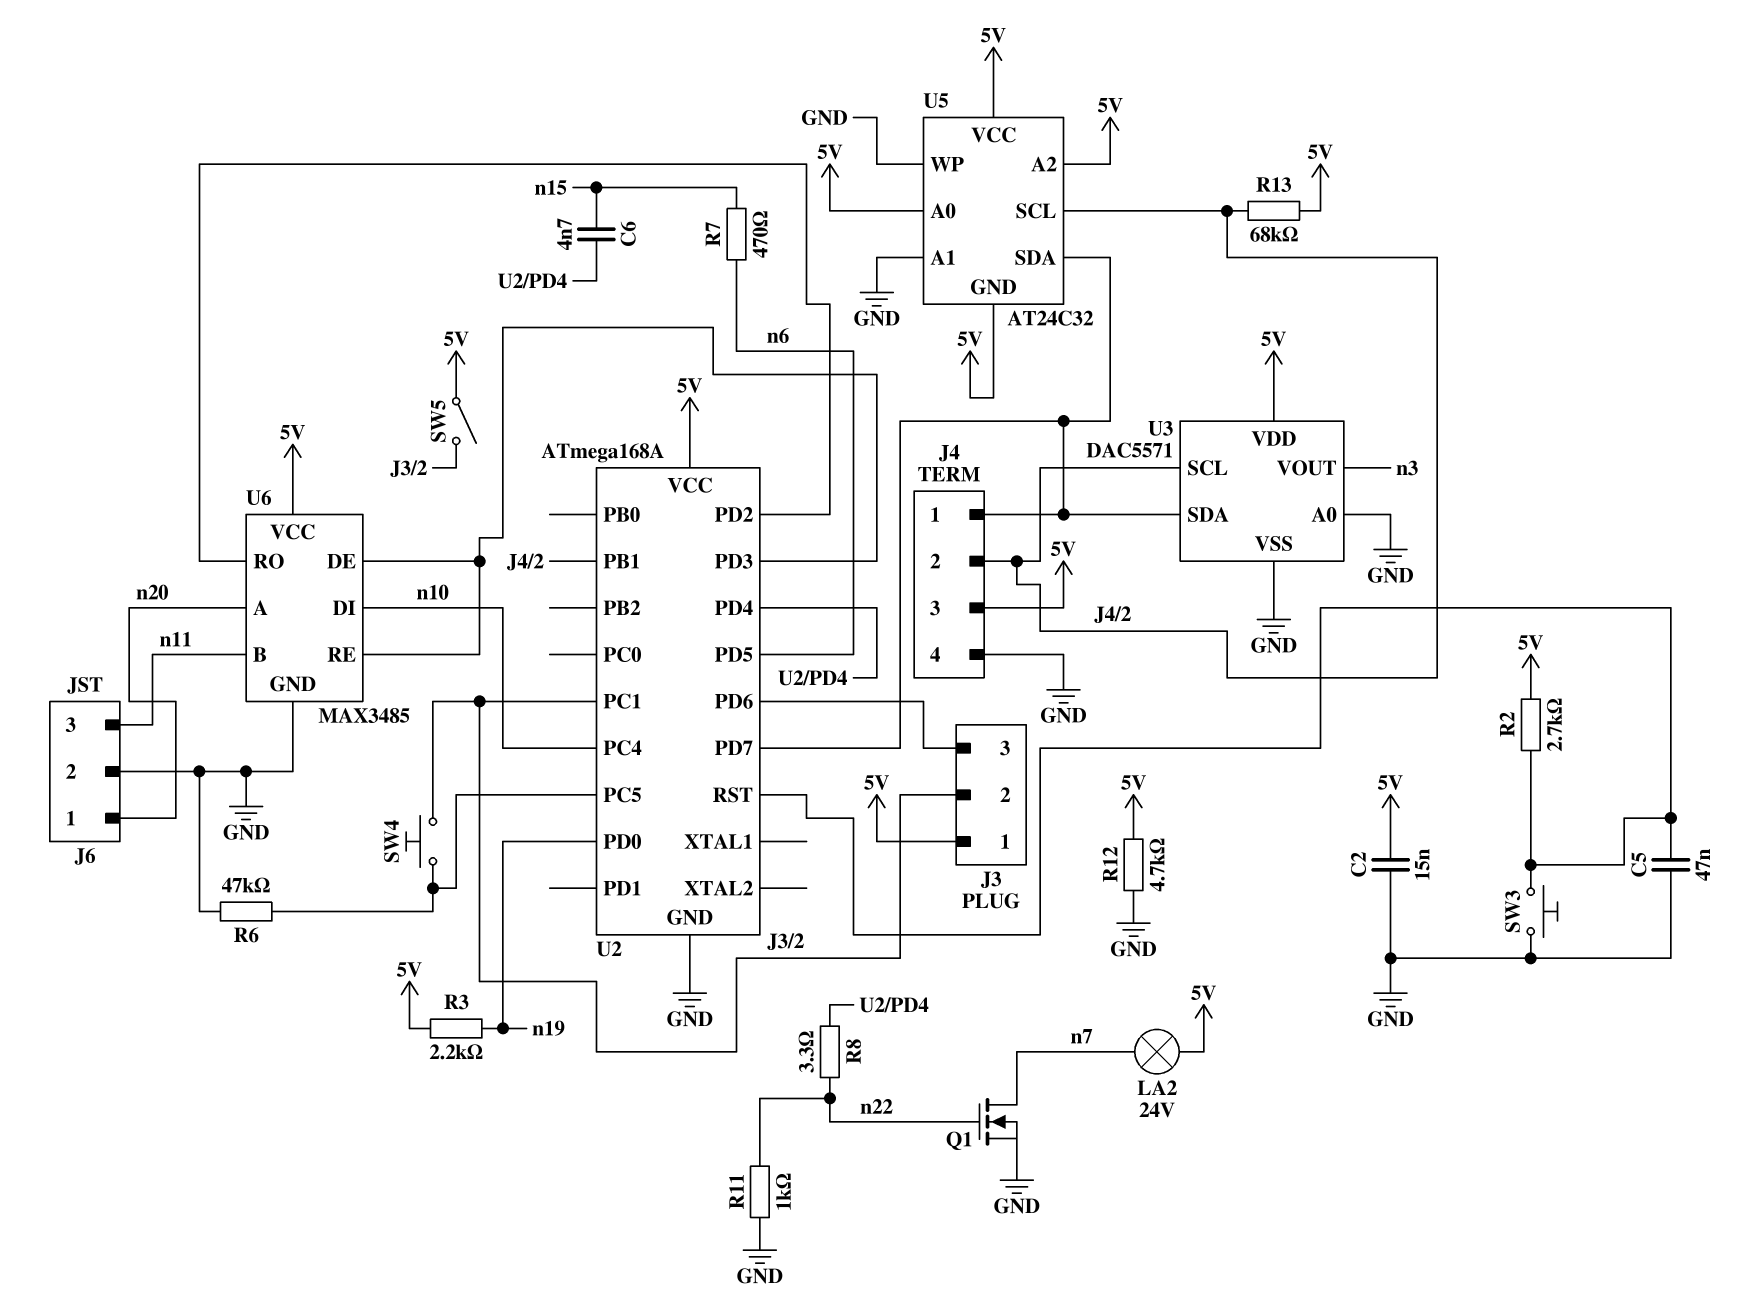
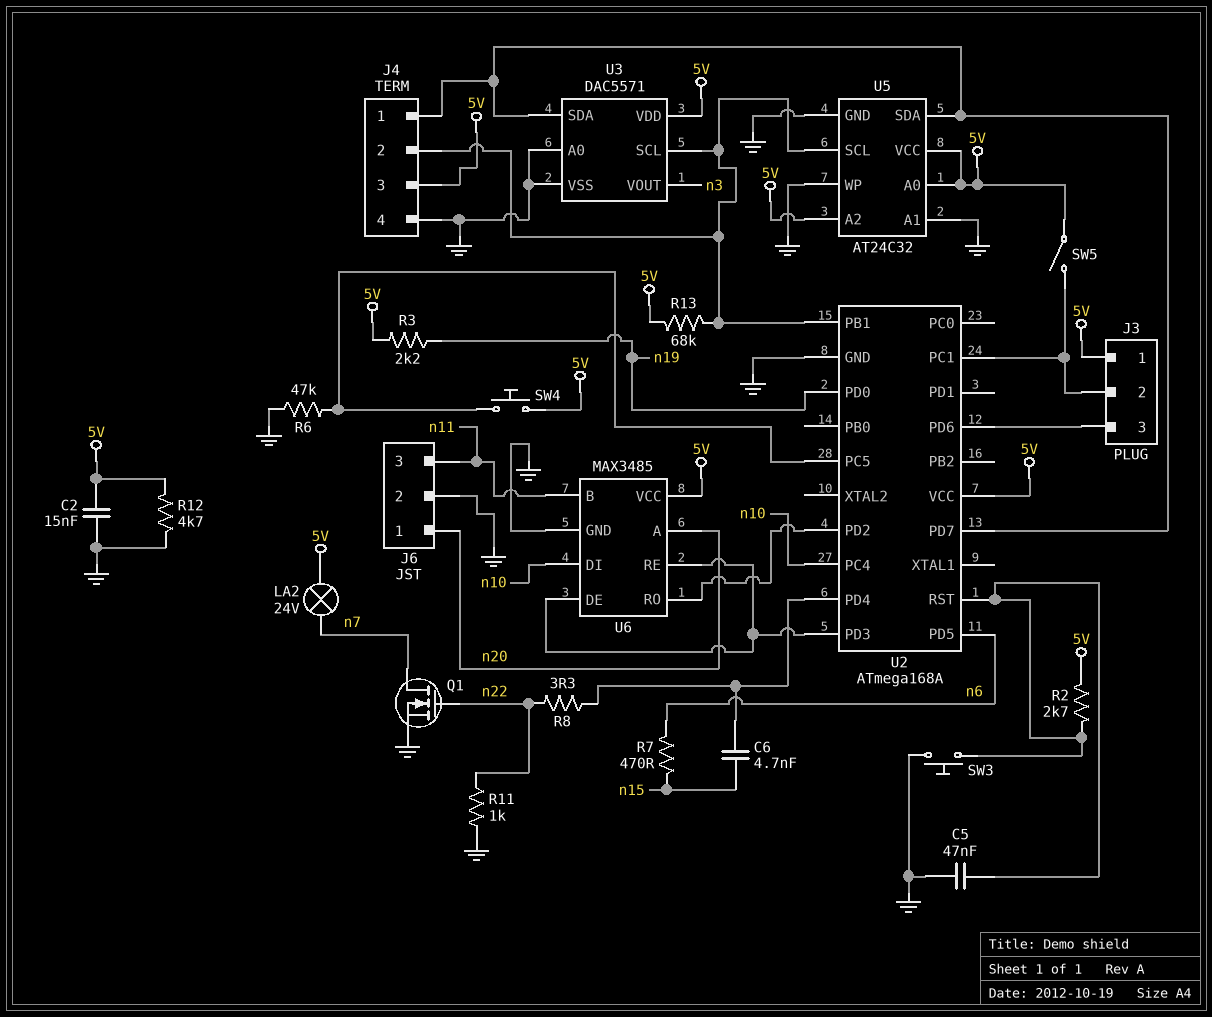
SW4: button (J3/2, U2/PC5) -> button (5V, U2/PC5)
U5 pin GND: 5V -> GND

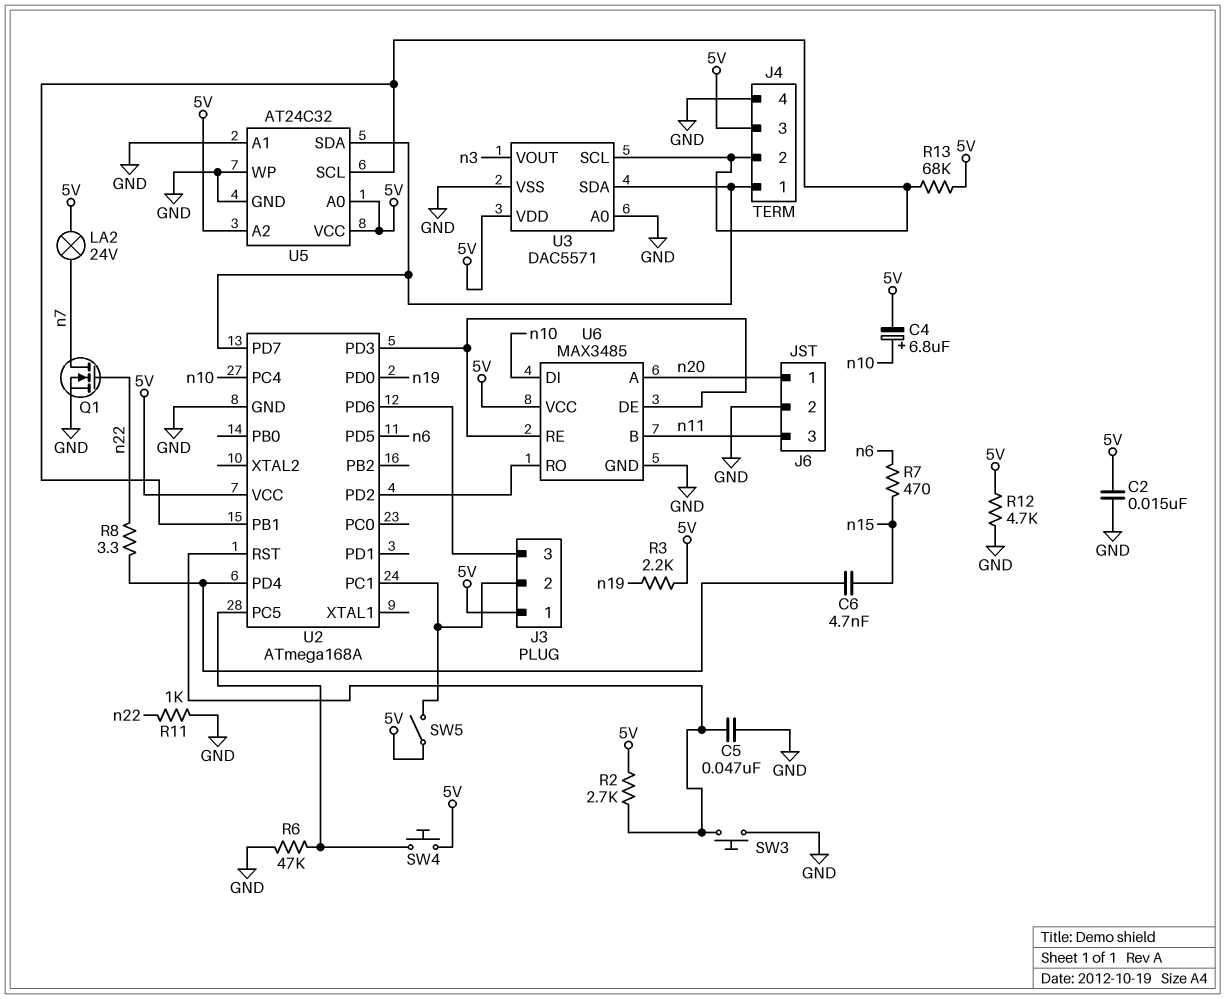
C4: none -> 6.8uF (plus n10, minus 5V)

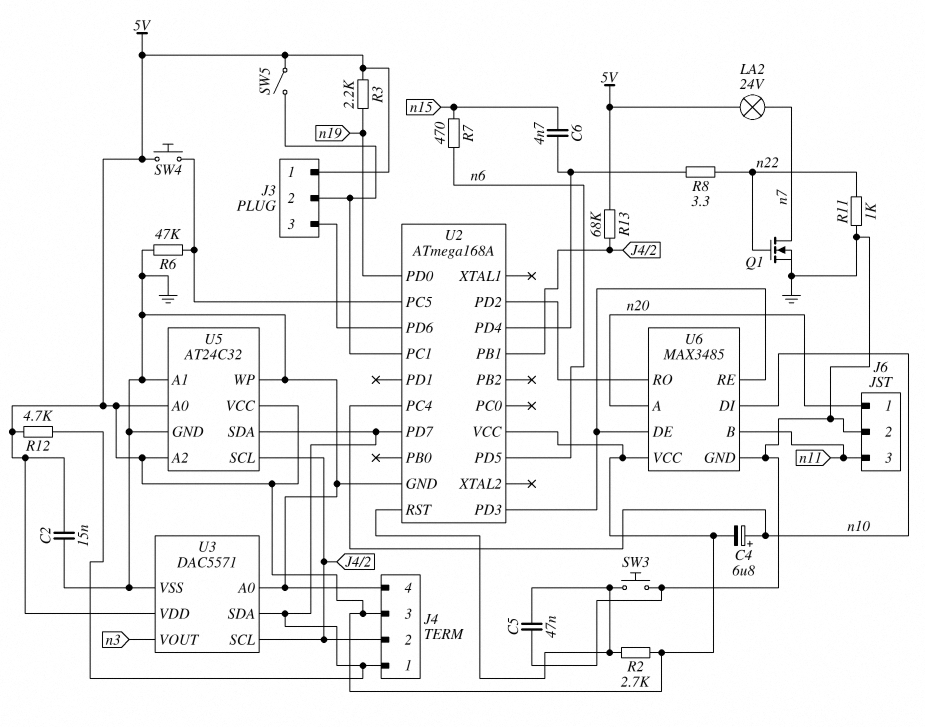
R12: 4.7k (5V, GND) -> 4.7k (5V, J4/1)

